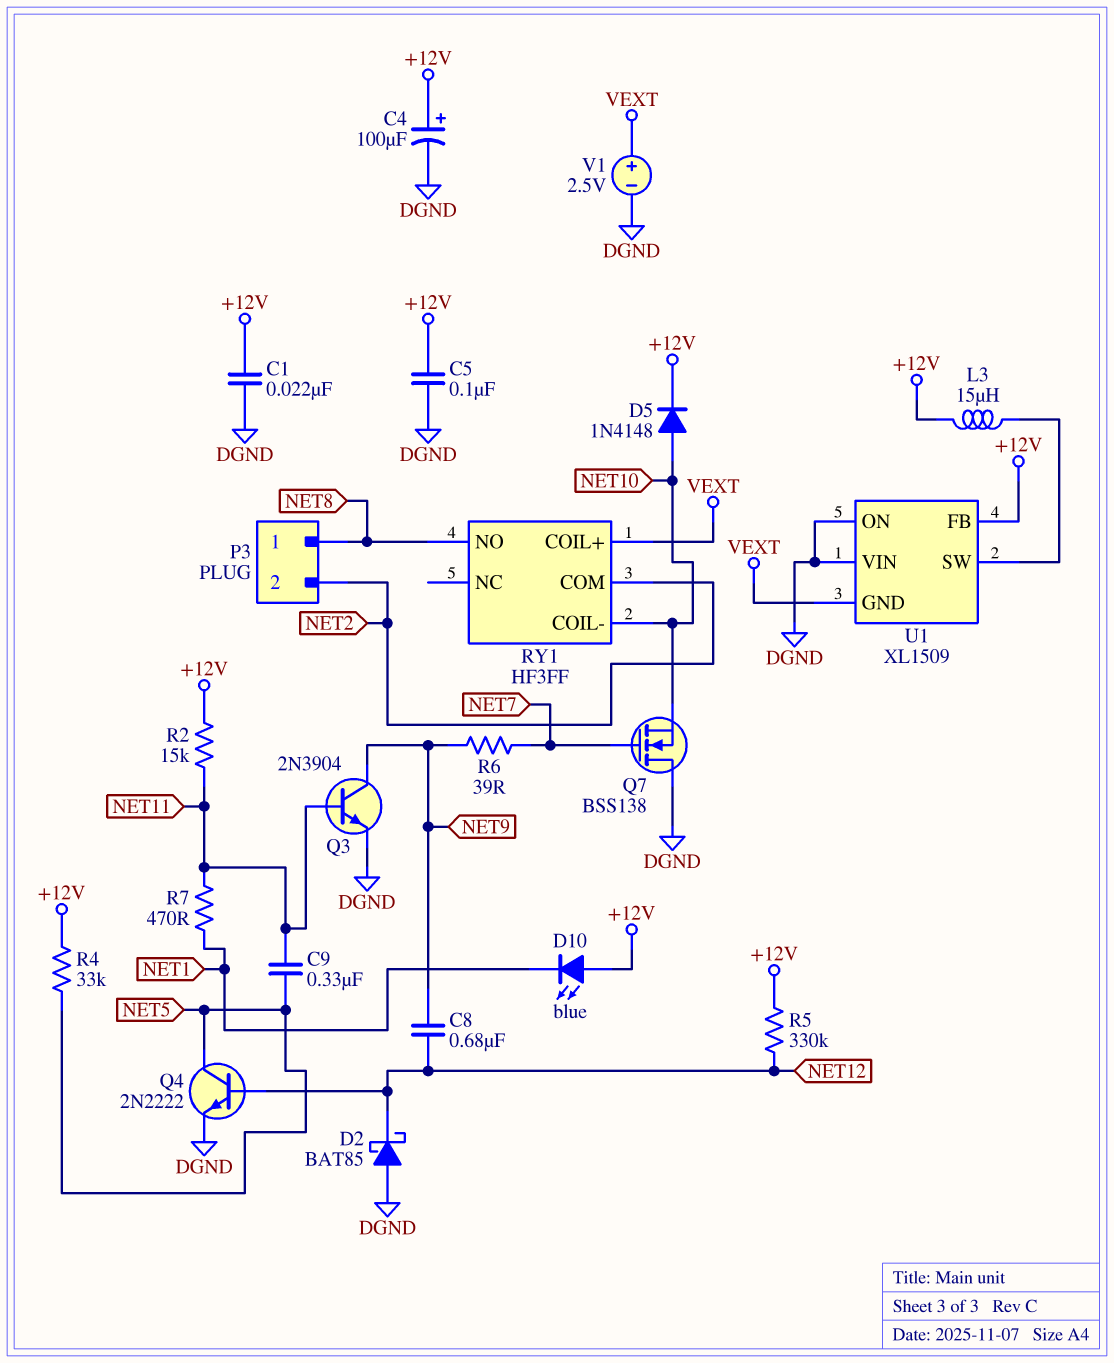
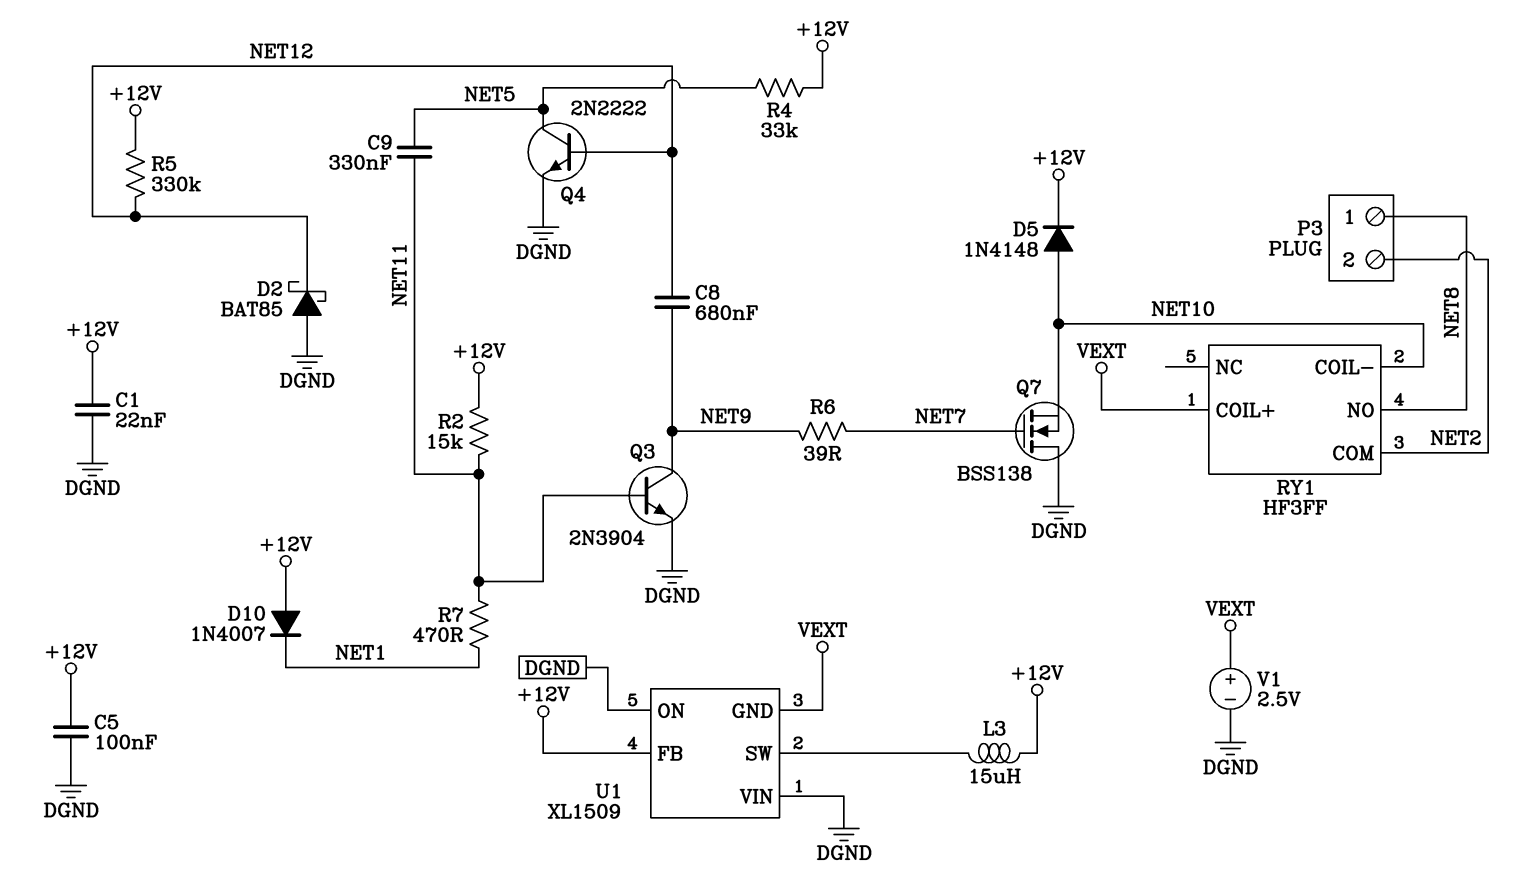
C4: 100uF (plus +12V, minus DGND) -> none
D10: LED blue (A +12V, K NET1) -> diode 1N4007 (A +12V, K NET1)

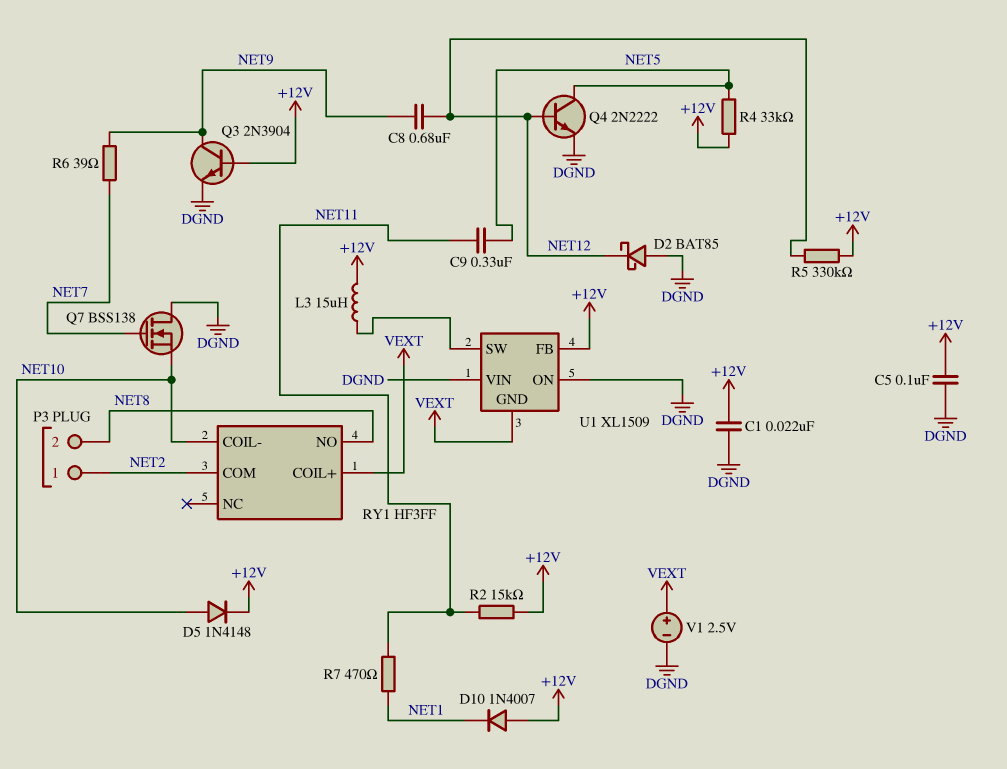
P3 pin 1: NET8 -> NET2
P3 pin 2: NET2 -> NET8
Q3: NPN 2N3904 (B NET11, C NET9, E DGND) -> NPN 2N3904 (B +12V, C NET9, E DGND)

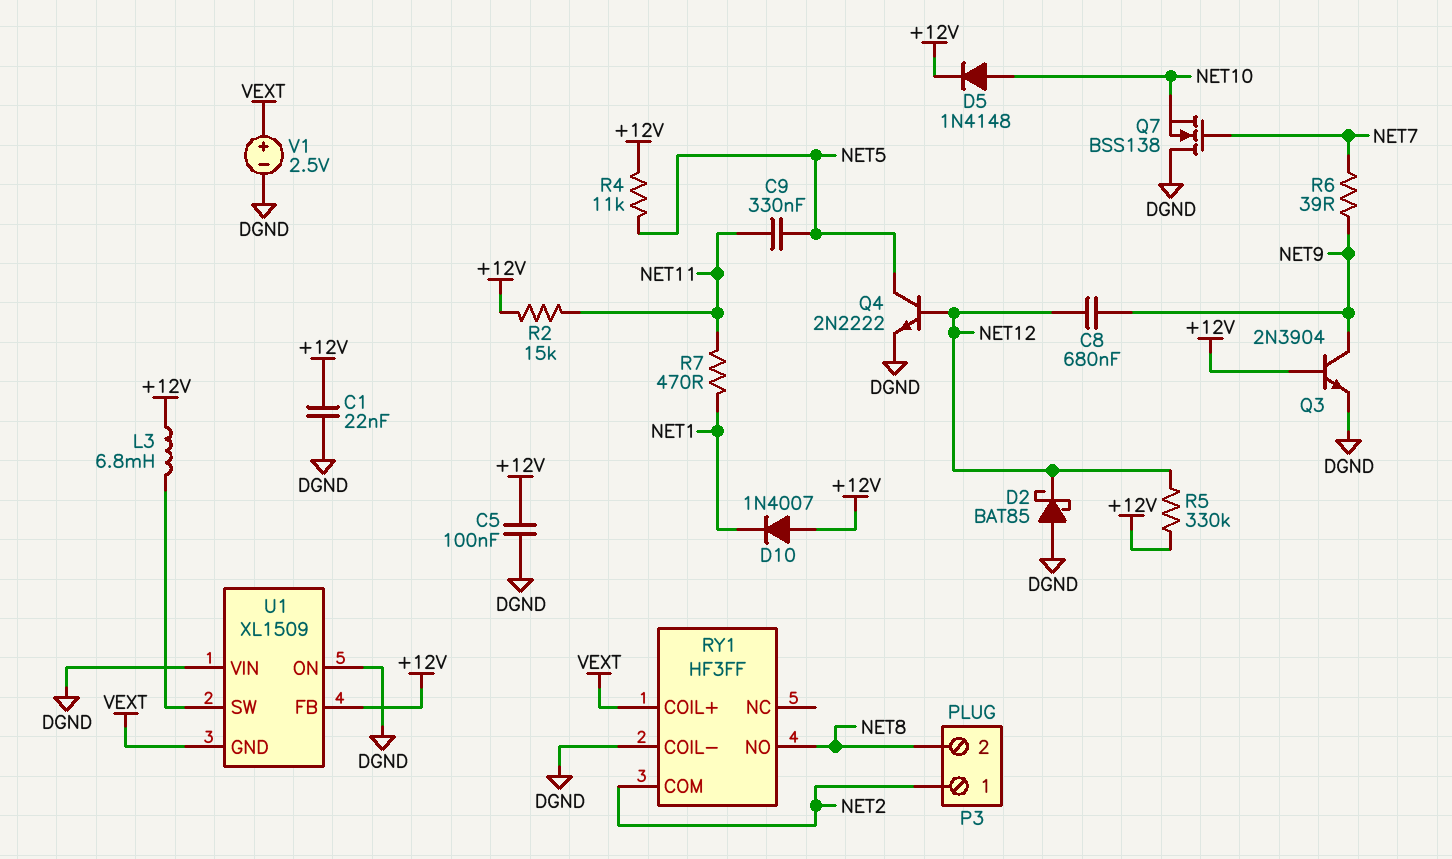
L3: 15uH (+12V, U1/SW) -> 6.8mH (+12V, U1/SW)
R4: 33k (+12V, NET5) -> 11k (+12V, NET5)
RY1 pin COIL-: NET10 -> DGND

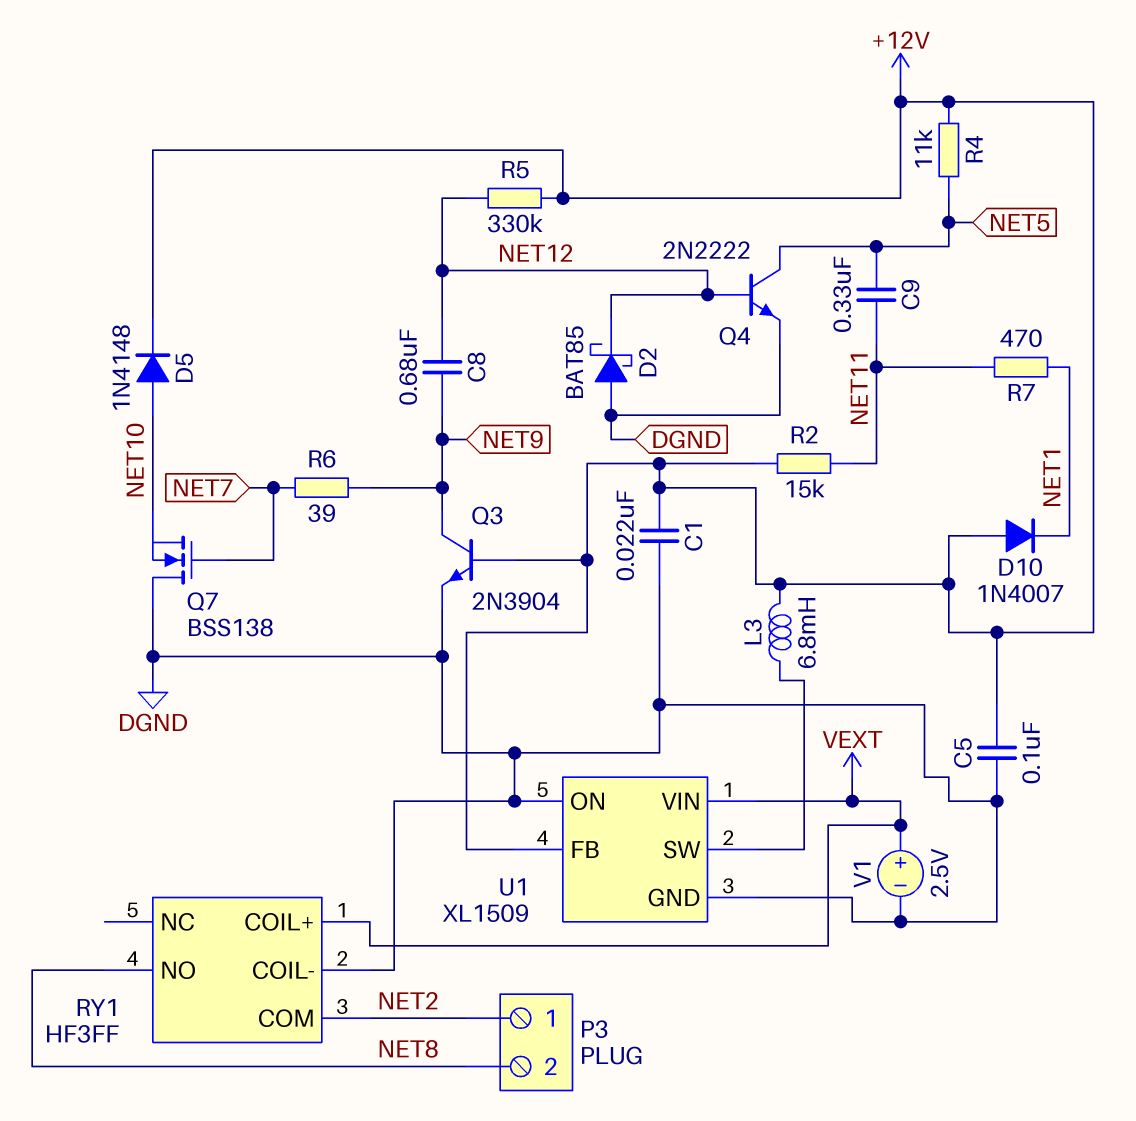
U1 pin GND: VEXT -> DGND
U1 pin VIN: DGND -> VEXT

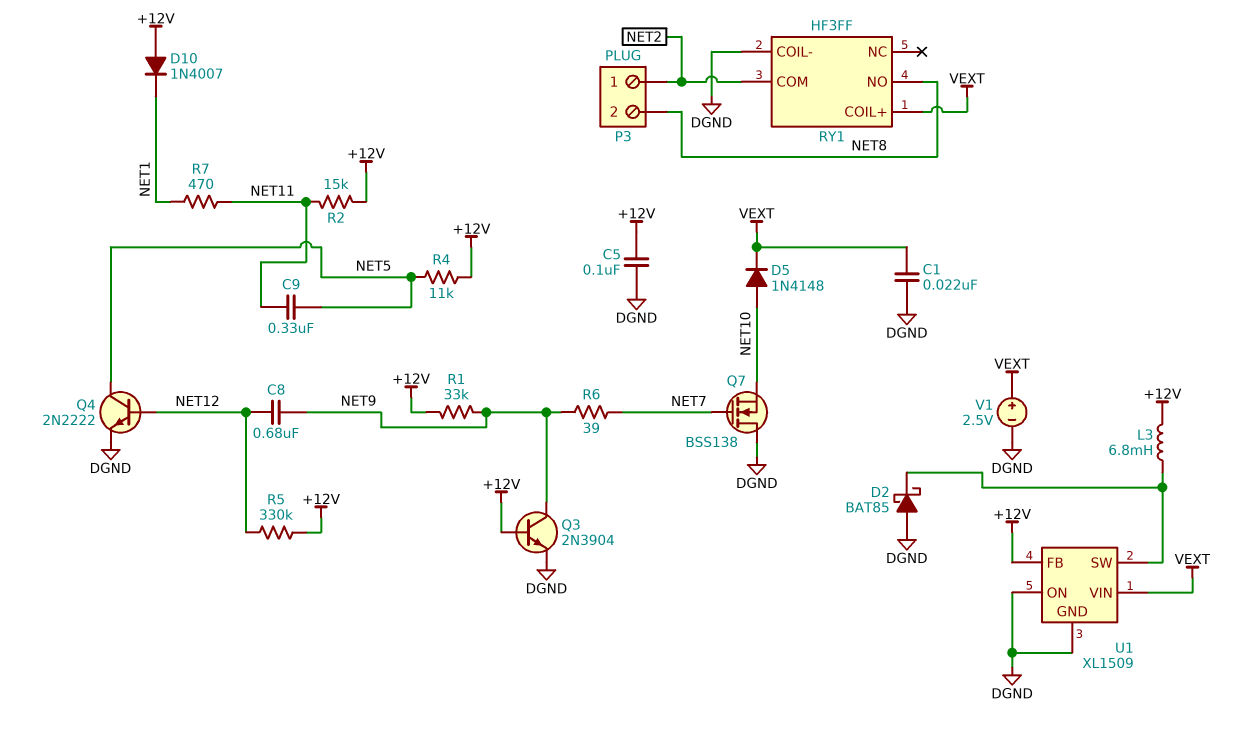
C1: 22nF (+12V, DGND) -> 22nF (DGND, VEXT)
D2: schottky BAT85 (A DGND, K NET12) -> schottky BAT85 (A DGND, K U1/SW)
D5: diode 1N4148 (A NET10, K +12V) -> diode 1N4148 (A NET10, K VEXT)
R1: none -> 33k (+12V, NET9)

